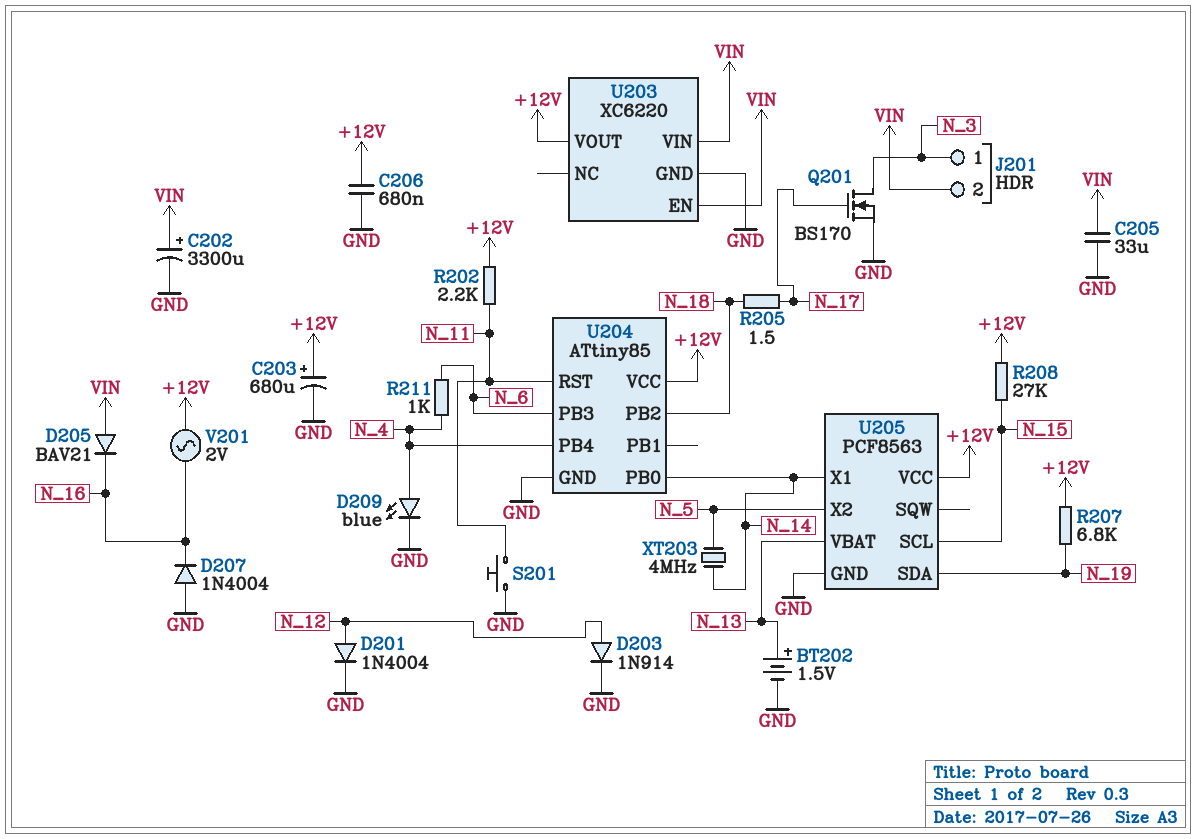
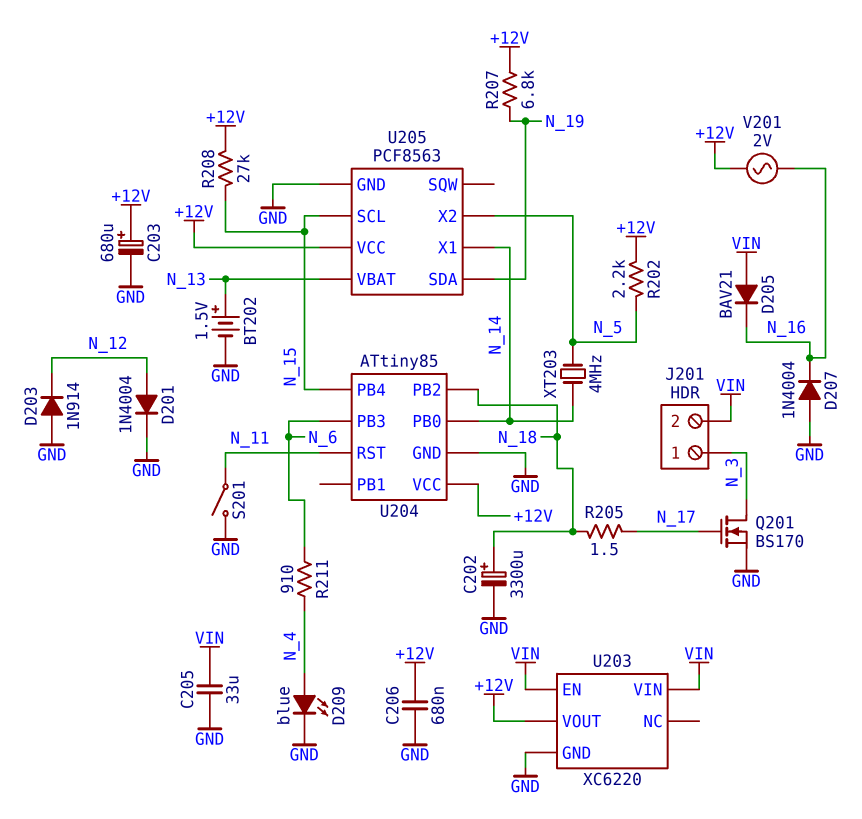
C202: 3300uF (plus VIN, minus GND) -> 3300uF (plus N_18, minus GND)
D203: diode 1N914 (A N_12, K GND) -> diode 1N914 (A GND, K N_12)
R202: 2.2k (+12V, N_11) -> 2.2k (+12V, N_5)
R211: 1k (N_4, N_6) -> 910 (N_4, N_6)
S201: button (GND, N_11) -> switch (GND, N_11)
U204 pin PB4: N_4 -> N_15

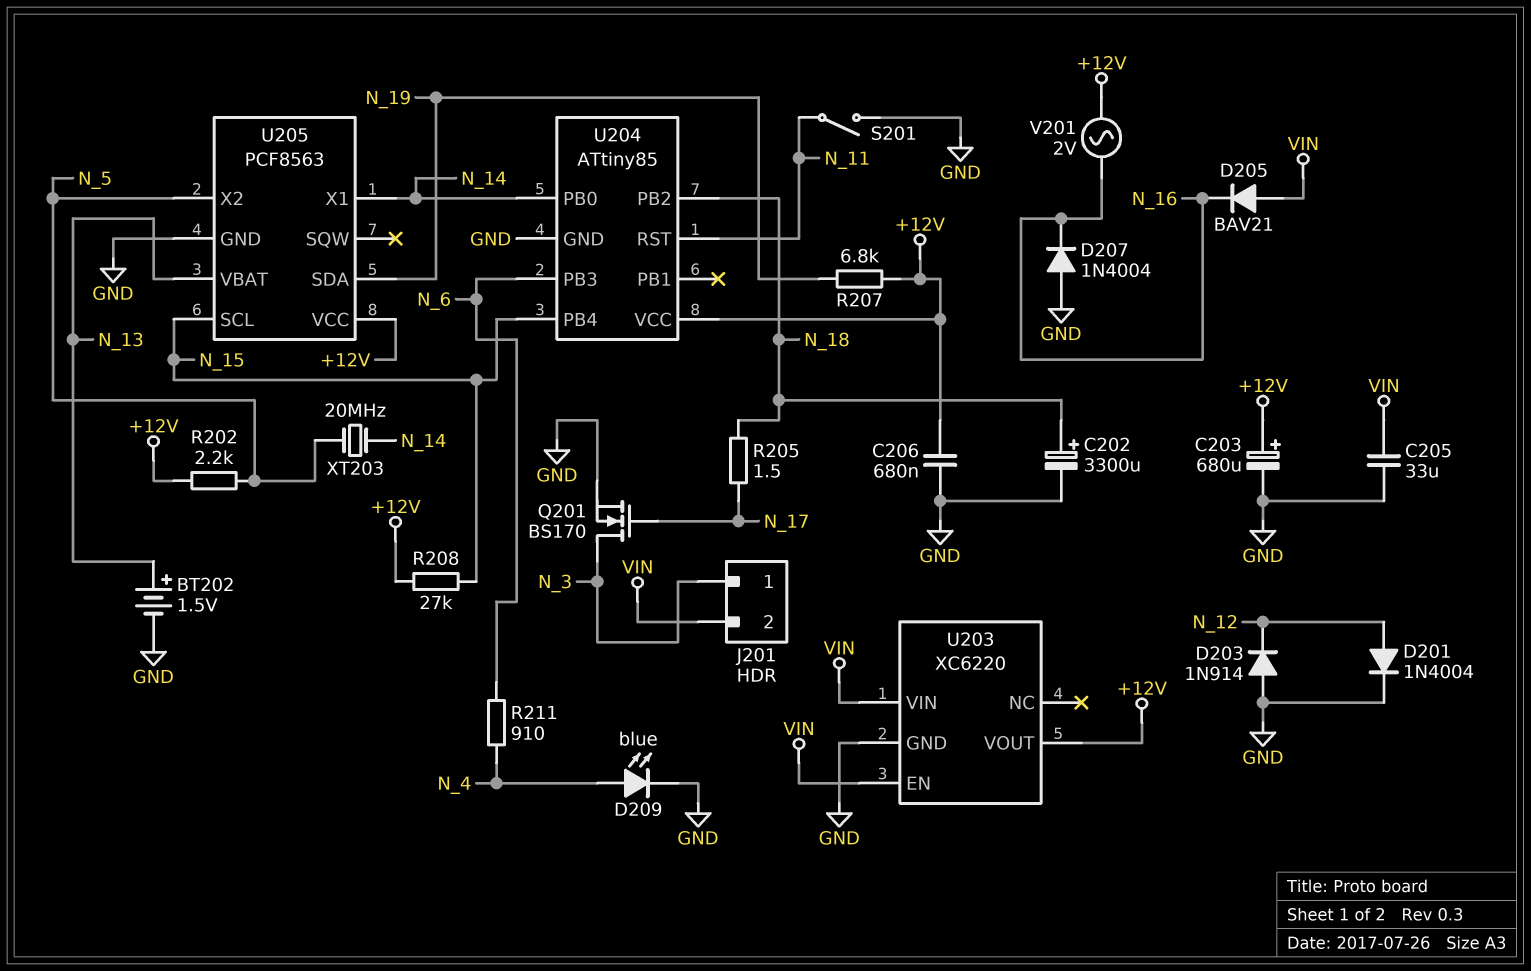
XT203: 4MHz (N_5, N_14) -> 20MHz (N_5, N_14)

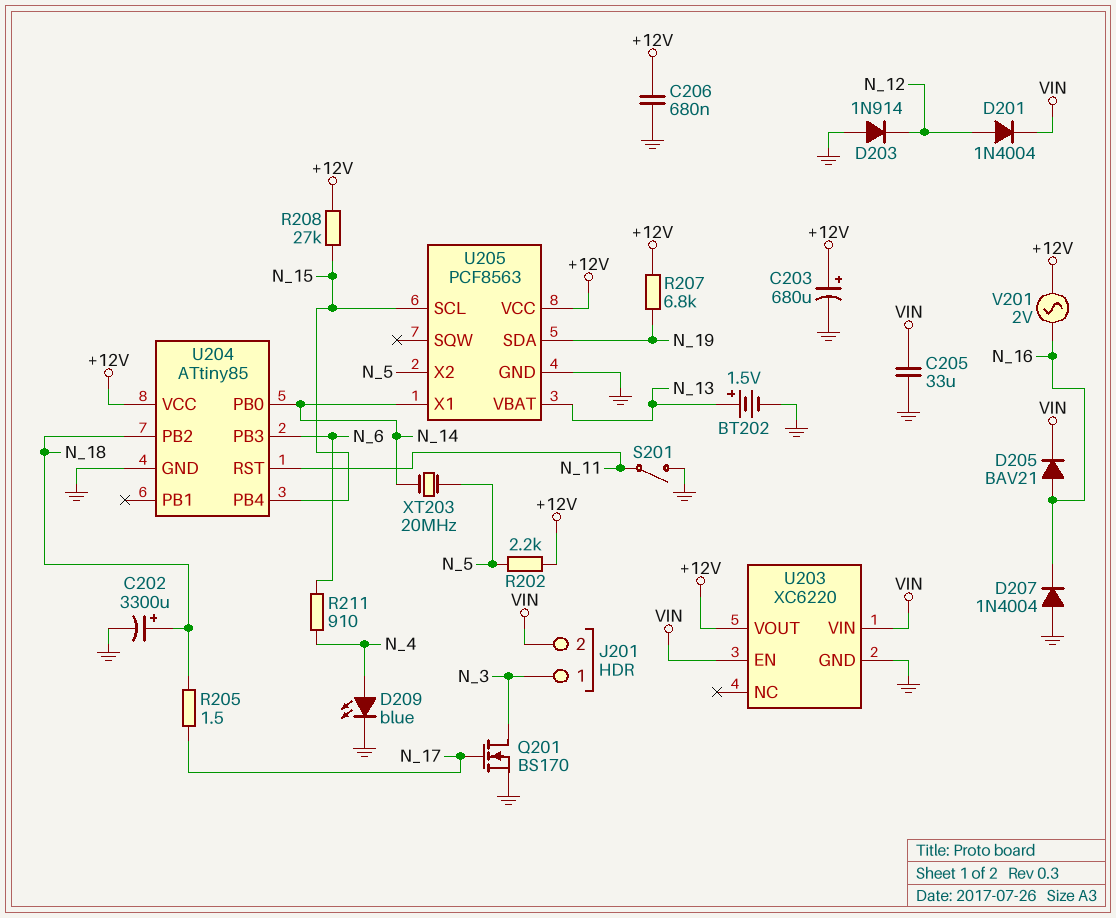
D201: diode 1N4004 (A N_12, K GND) -> diode 1N4004 (A N_12, K VIN)
D205: diode BAV21 (A VIN, K N_16) -> diode BAV21 (A N_16, K VIN)

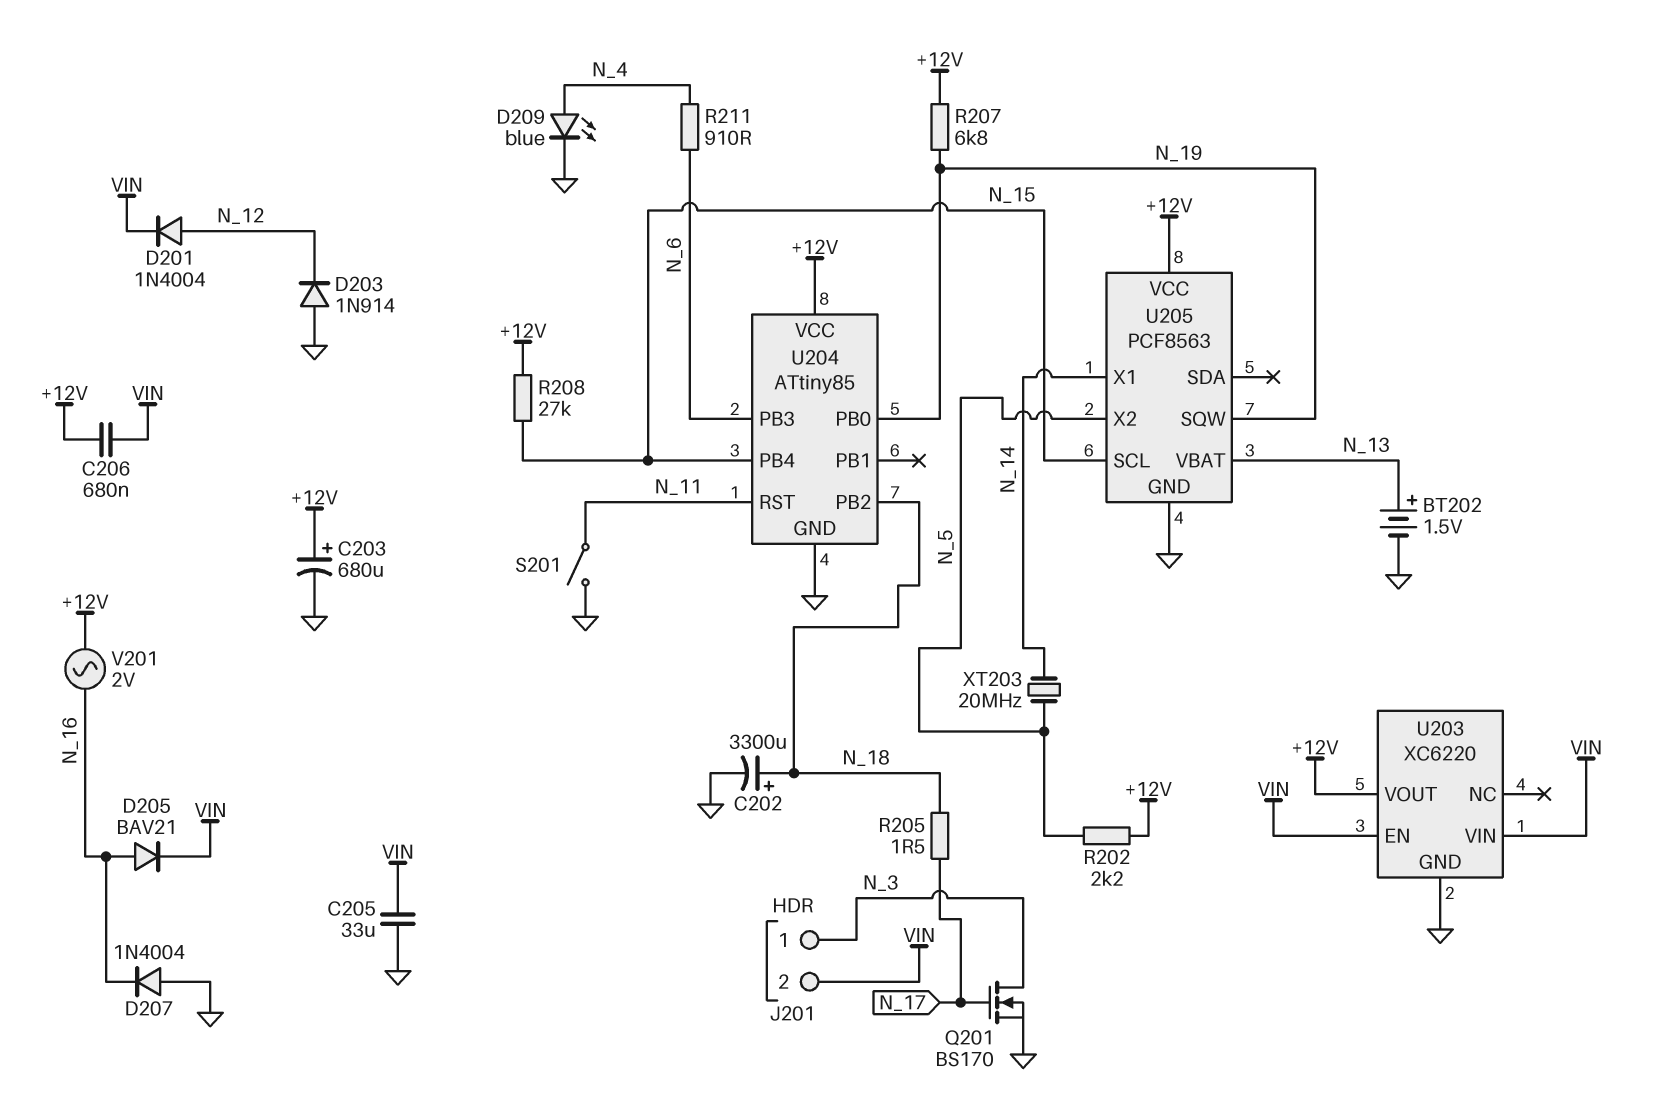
C206: 680nF (+12V, GND) -> 680nF (+12V, VIN)
U204 pin PB0: N_14 -> N_19
U205 pin SDA: N_19 -> none
U205 pin SQW: none -> N_19

